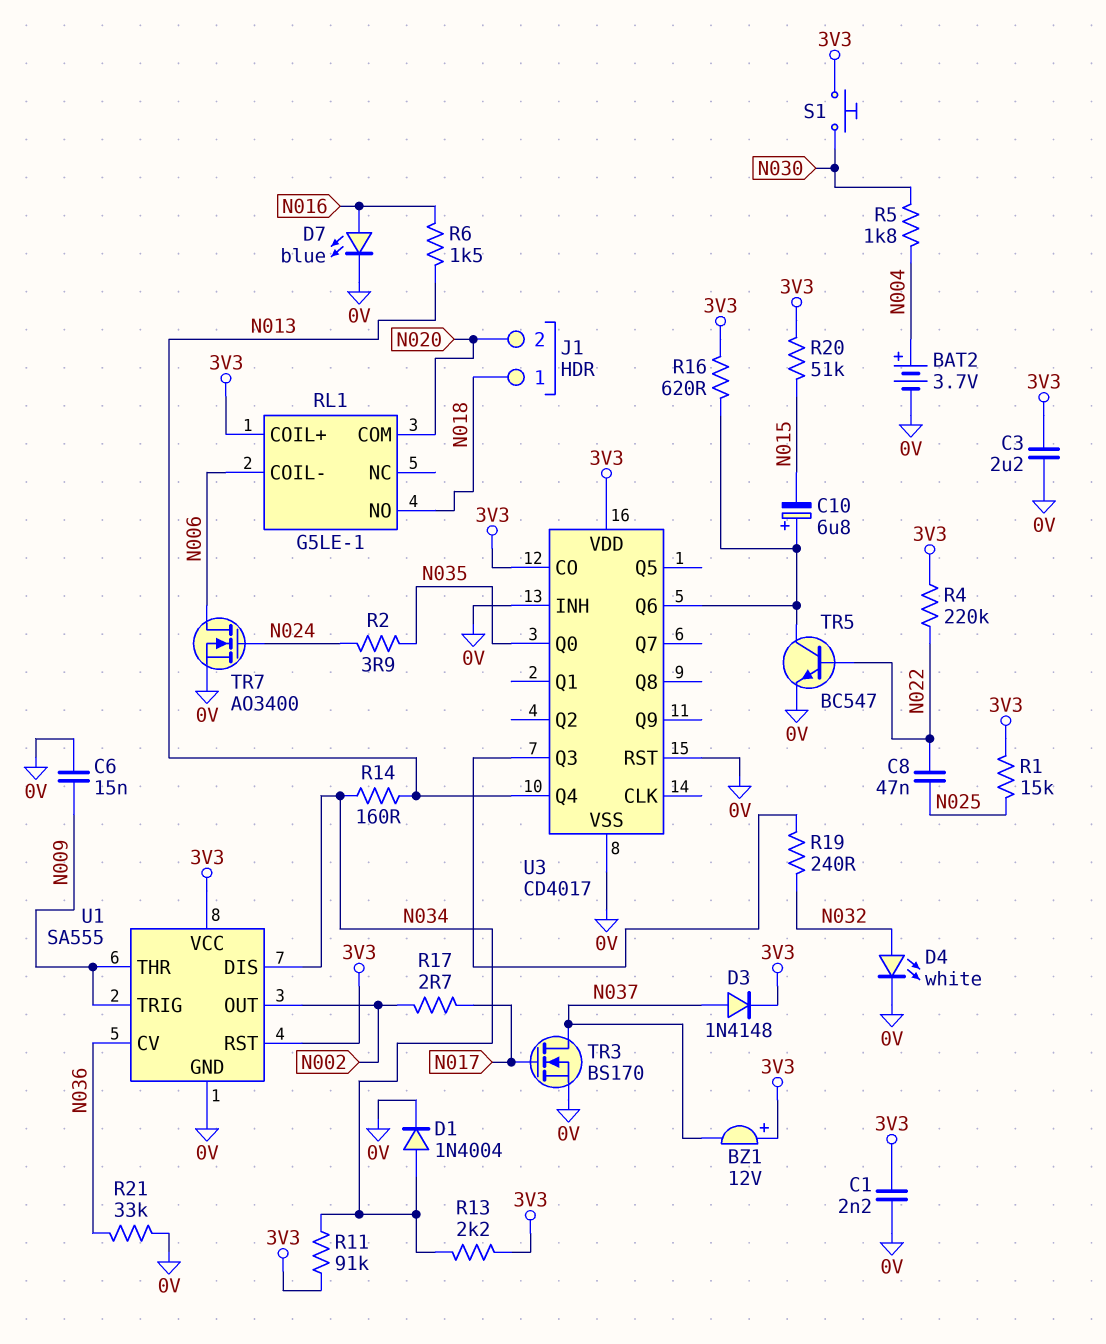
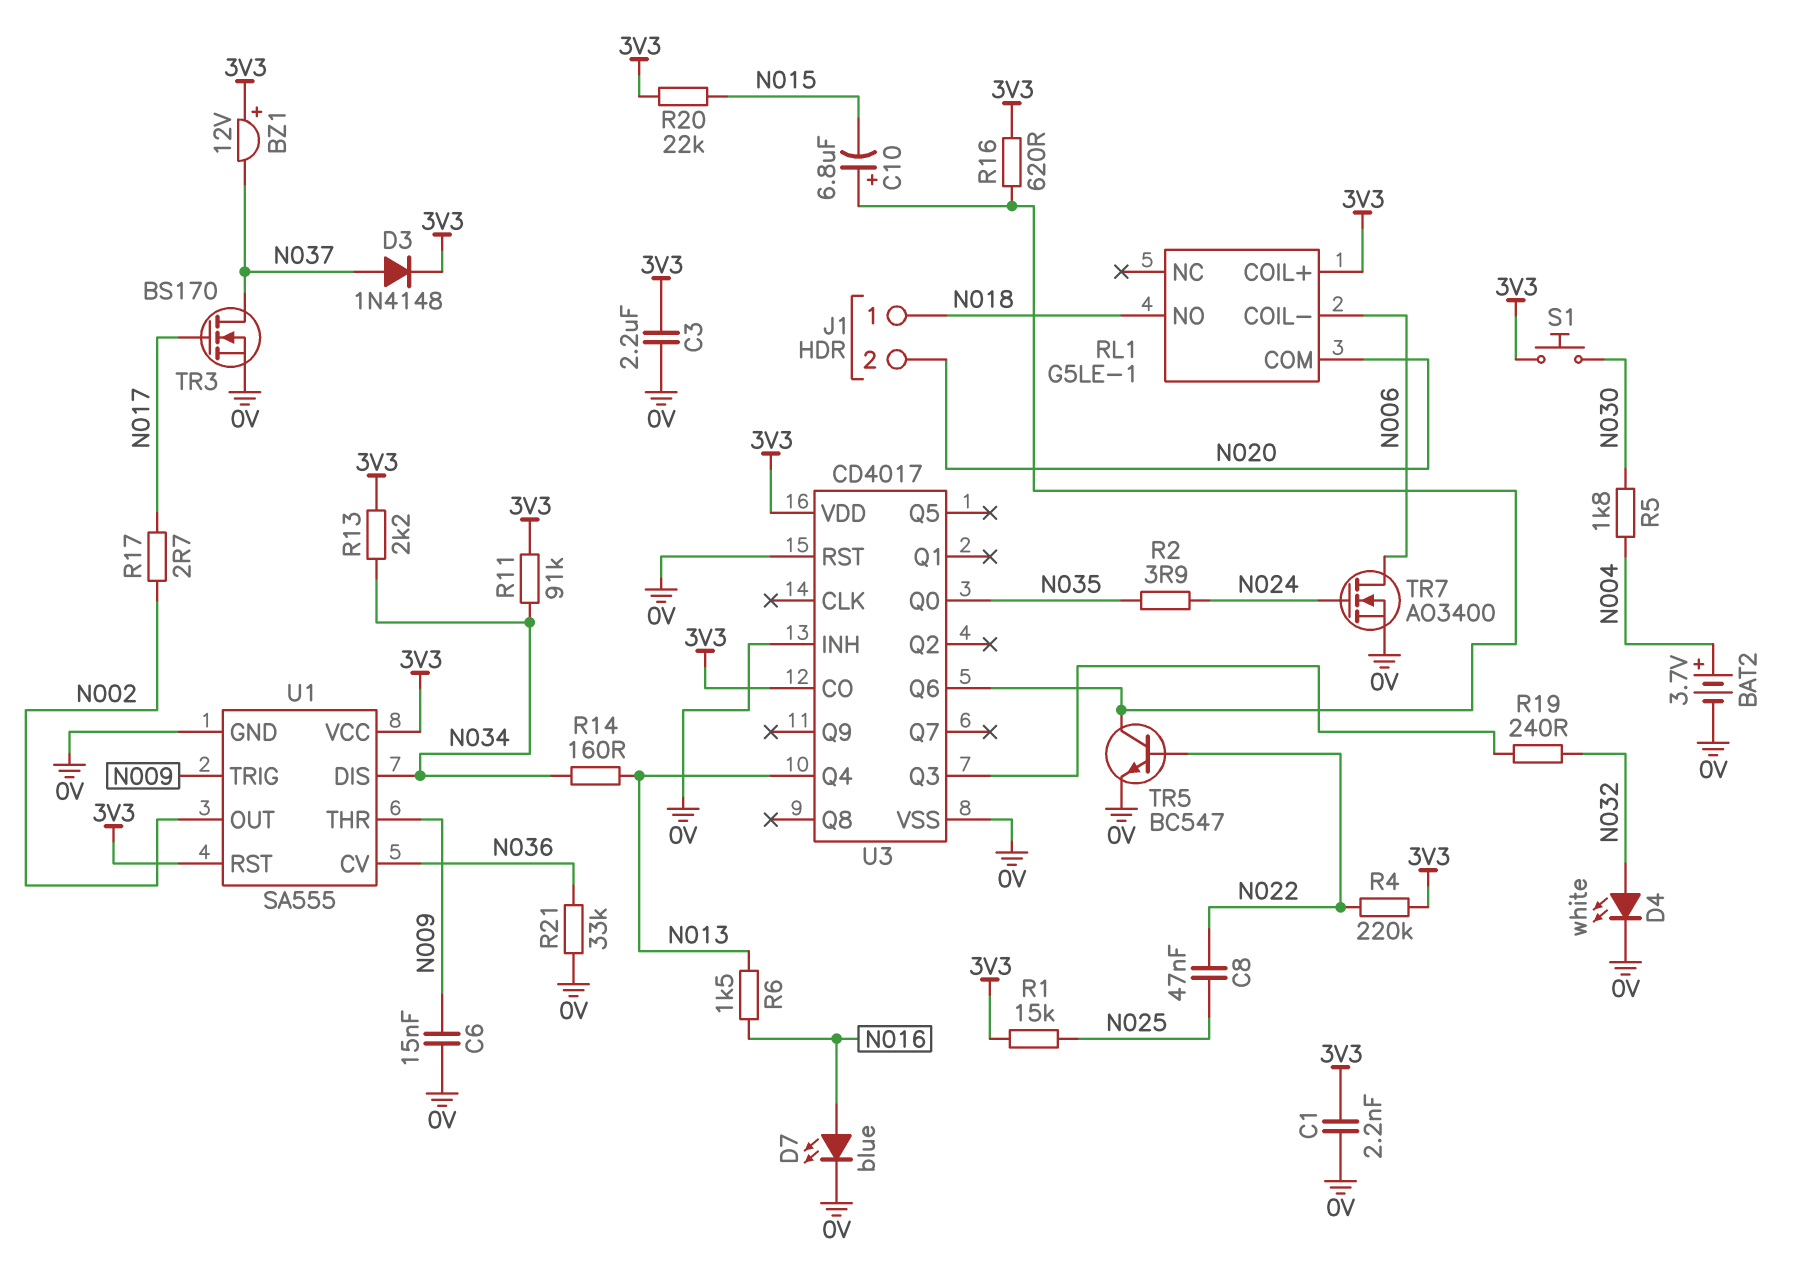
D1: diode 1N4004 (A N034, K 0V) -> none
R20: 51k (3V3, N015) -> 22k (3V3, N015)

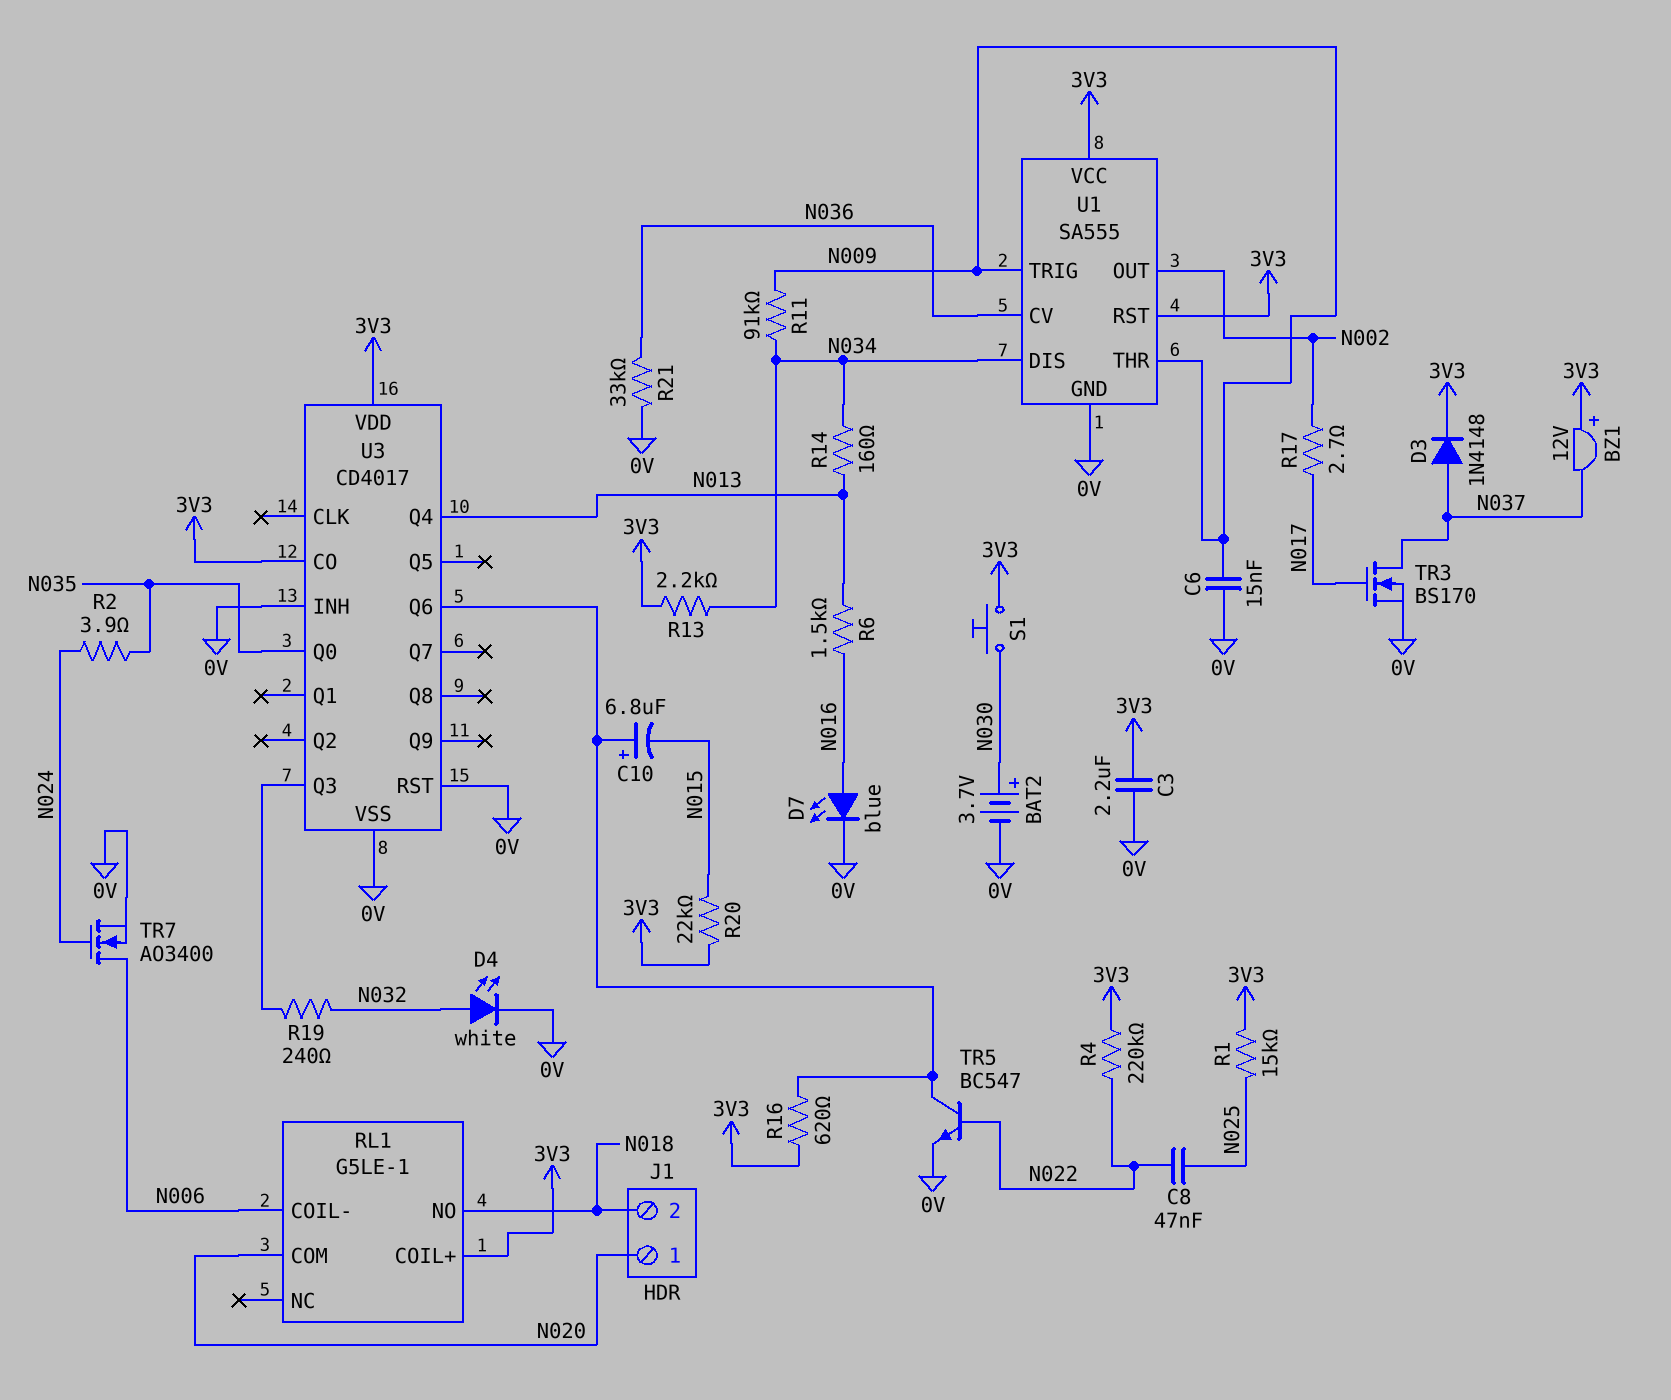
BAT2: 3.7V (plus N004, minus 0V) -> 3.7V (plus N030, minus 0V)
C1: 2.2nF (0V, 3V3) -> none
J1 pin 1: N018 -> N020
J1 pin 2: N020 -> N018
R5: 1.8k (N004, N030) -> none
R11: 91k (3V3, N034) -> 91k (N009, N034)

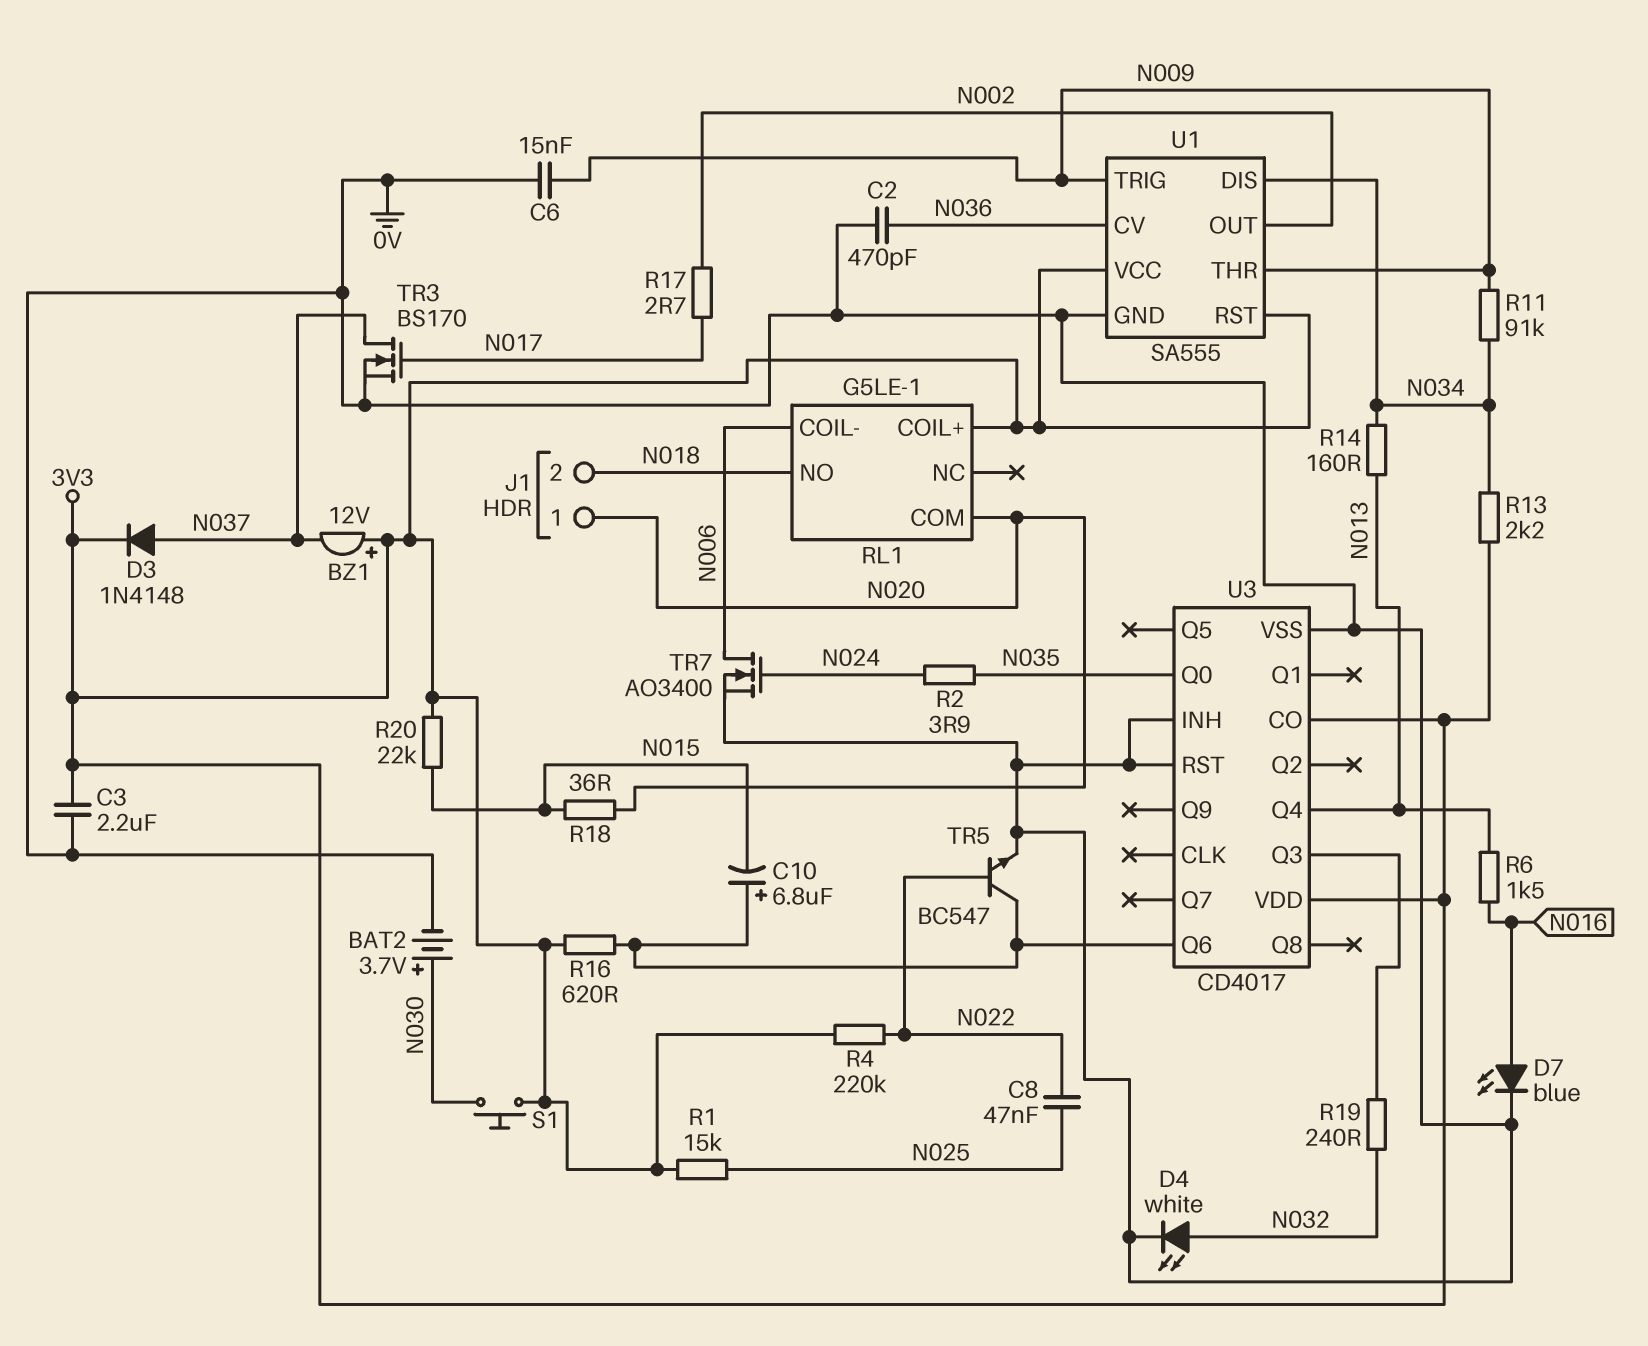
C2: none -> 470pF (0V, N036)
R18: none -> 36 (N015, N020)
R21: 33k (0V, N036) -> none

